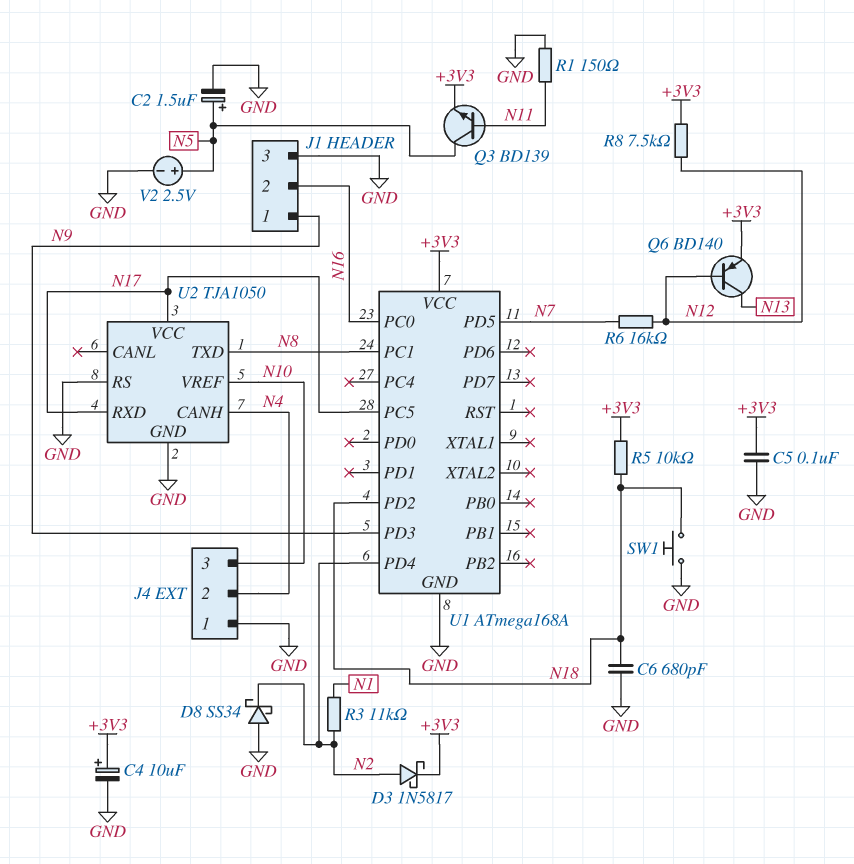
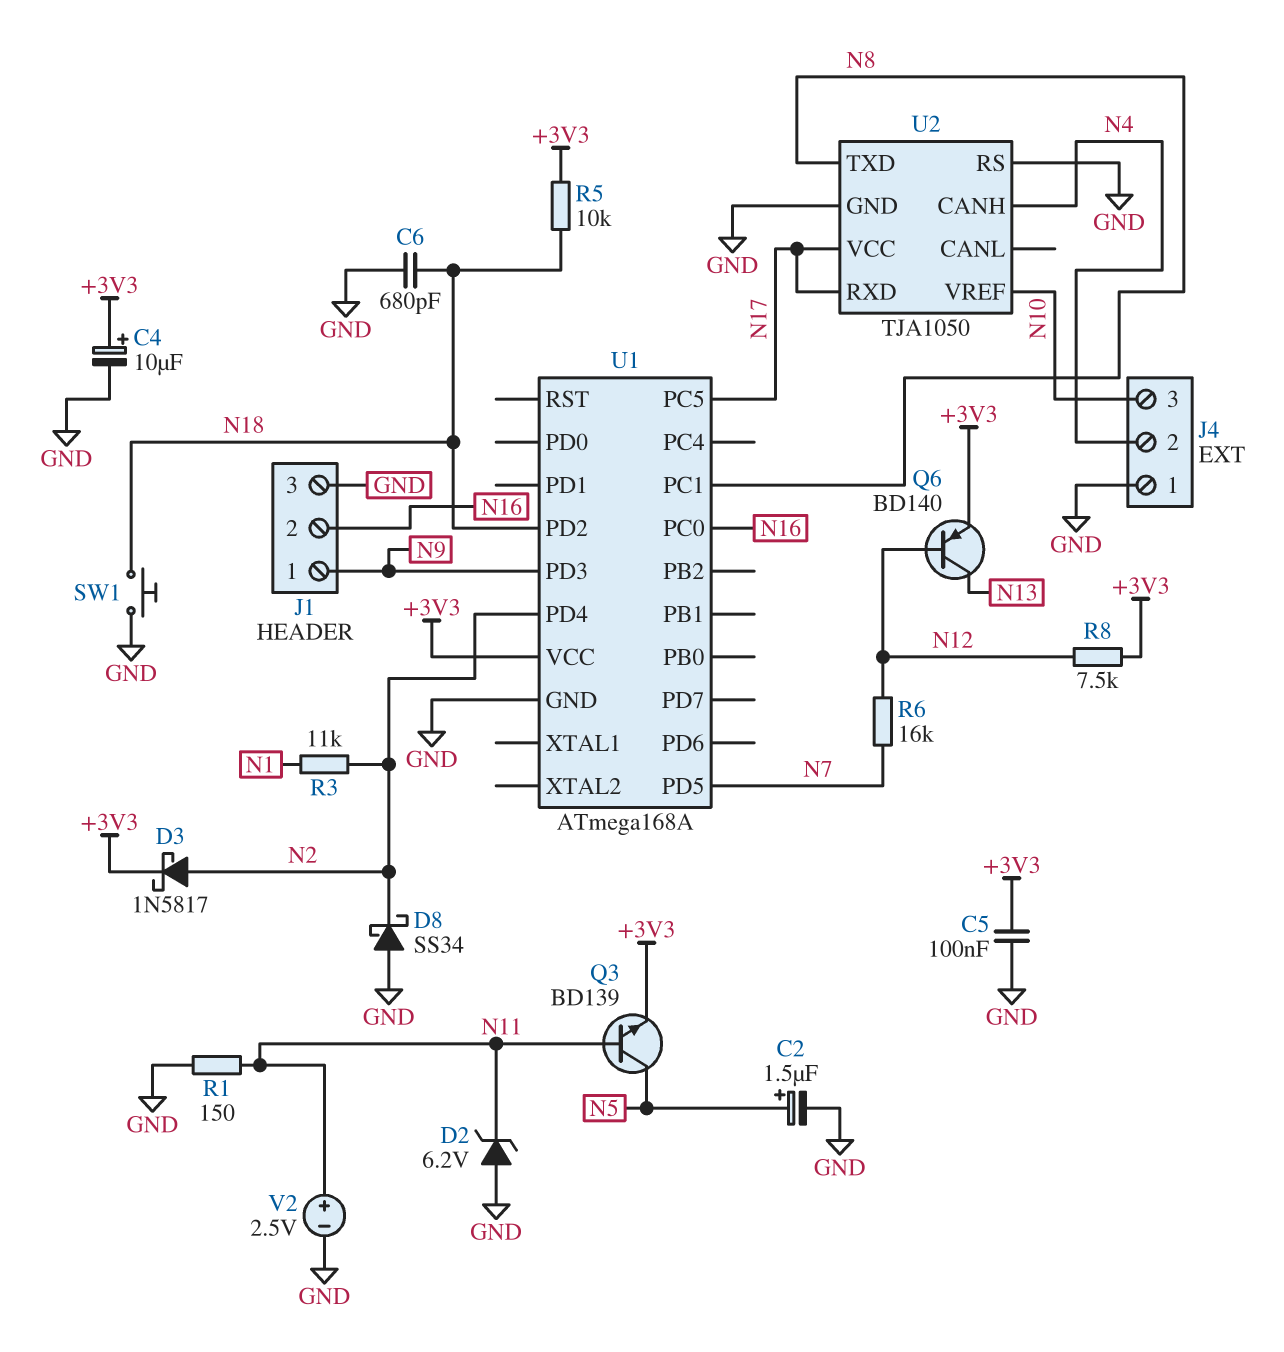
D2: none -> zener 6.2V (A GND, K N11)
V2: 2.5V (plus N5, minus GND) -> 2.5V (plus N11, minus GND)

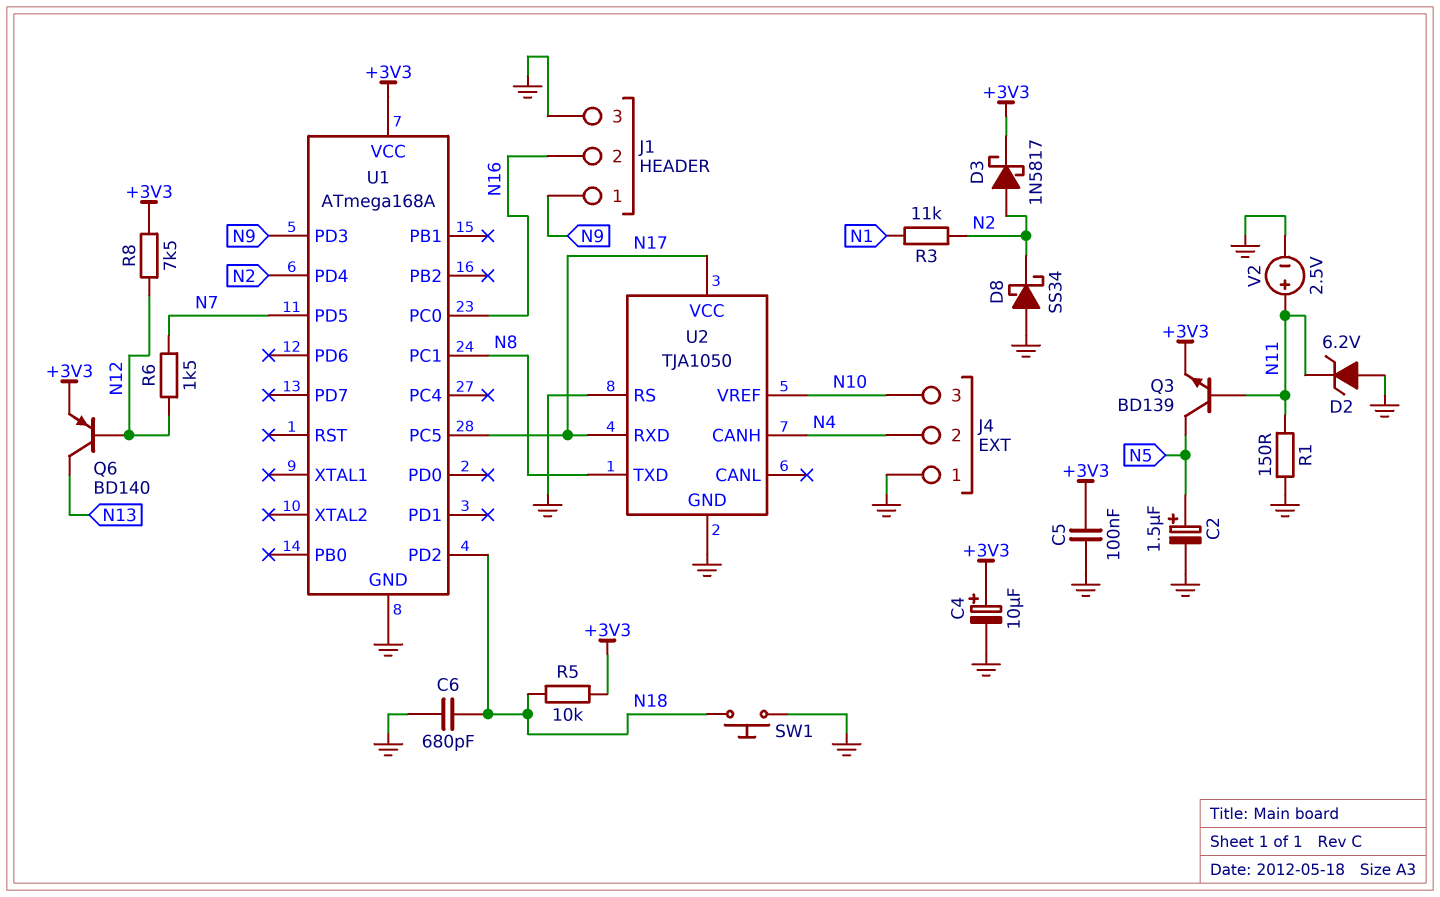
R6: 16k (N7, N12) -> 1.5k (N7, N12)

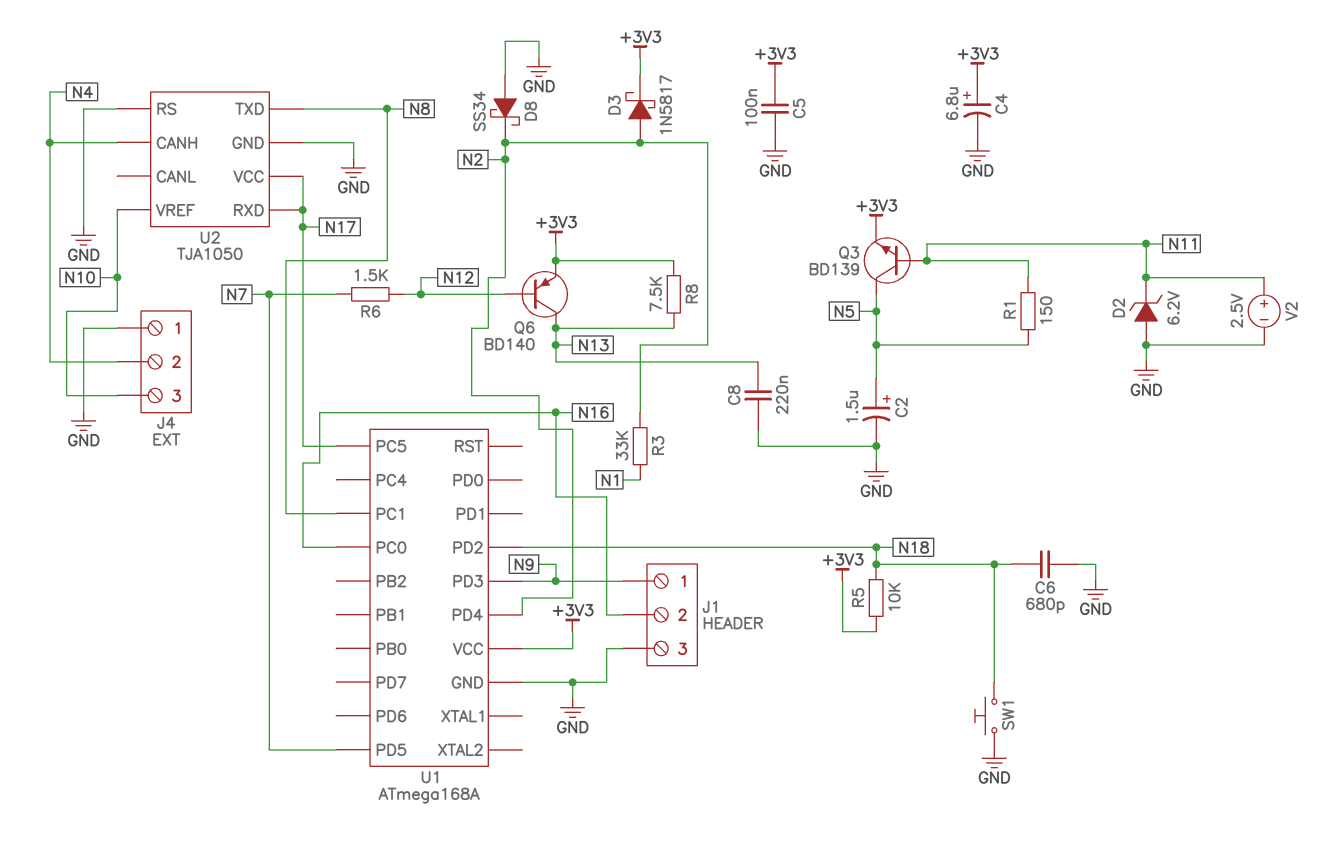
C4: 10uF (plus +3V3, minus GND) -> 6.8uF (plus +3V3, minus GND)
C8: none -> 220nF (GND, N13)
R1: 150 (GND, N11) -> 150 (N5, N11)
R3: 11k (N1, N2) -> 33k (N1, N2)
R8: 7.5k (+3V3, N12) -> 7.5k (+3V3, N13)

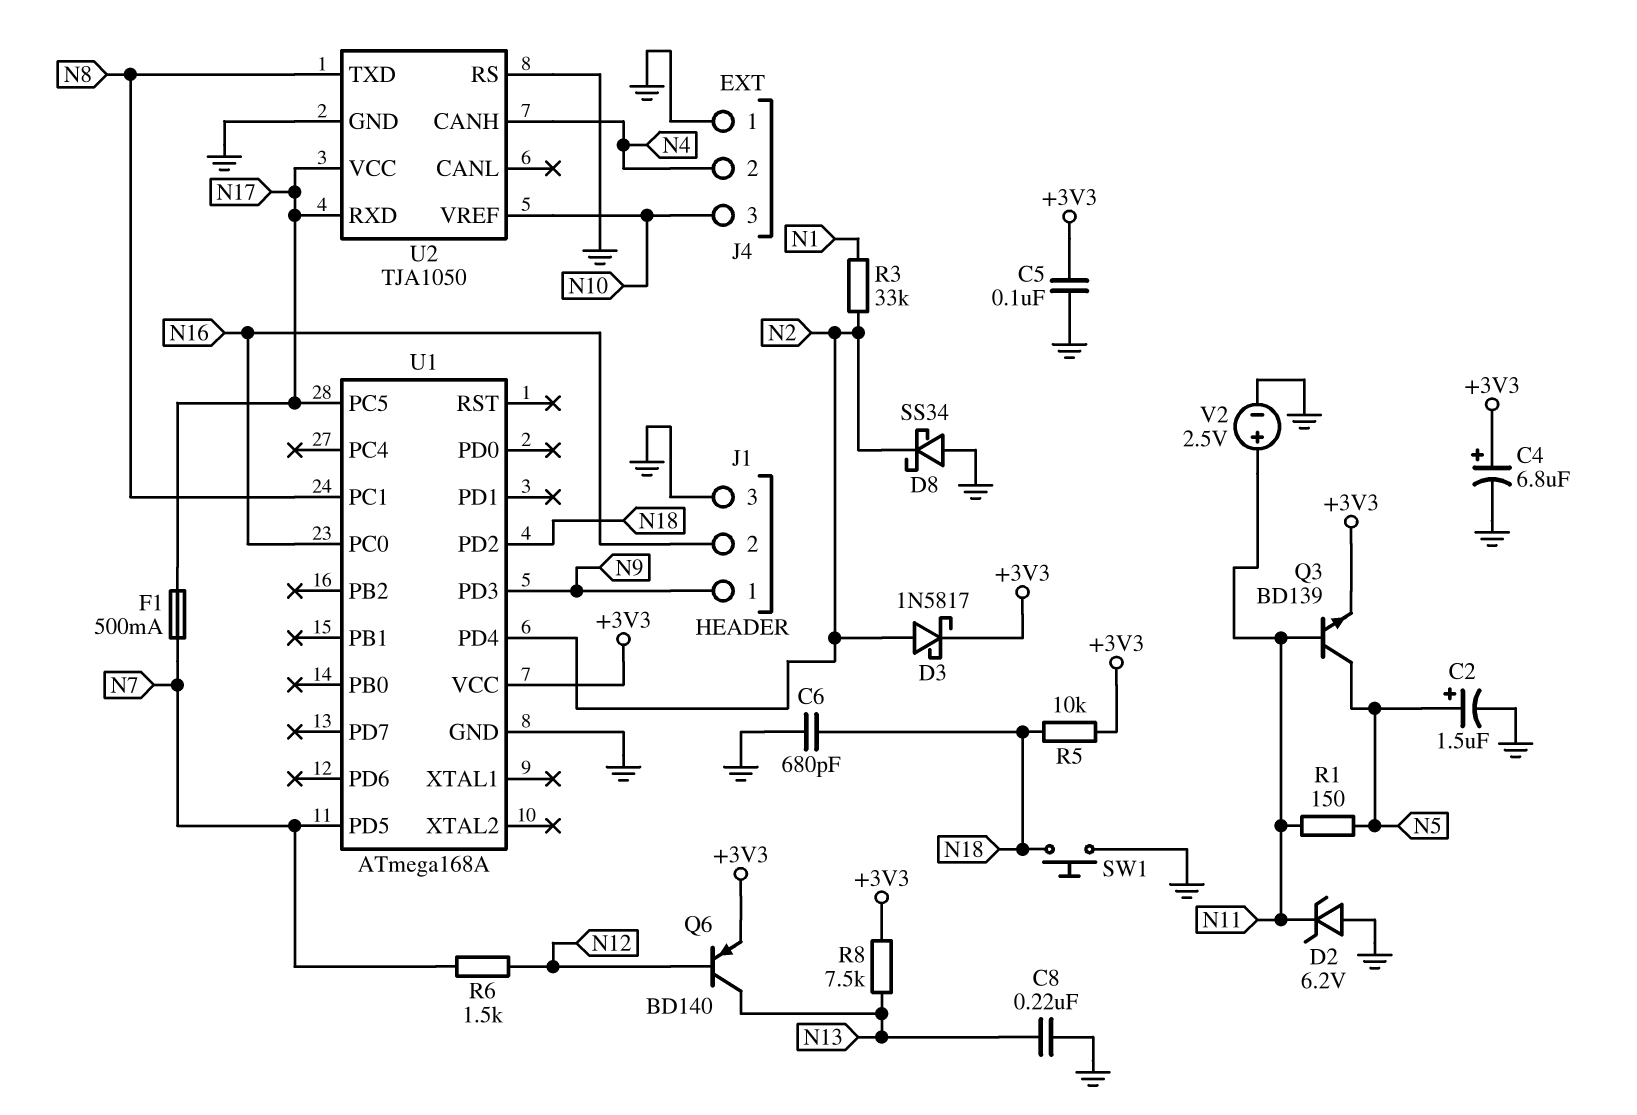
F1: none -> 500mA (N7, N17)

